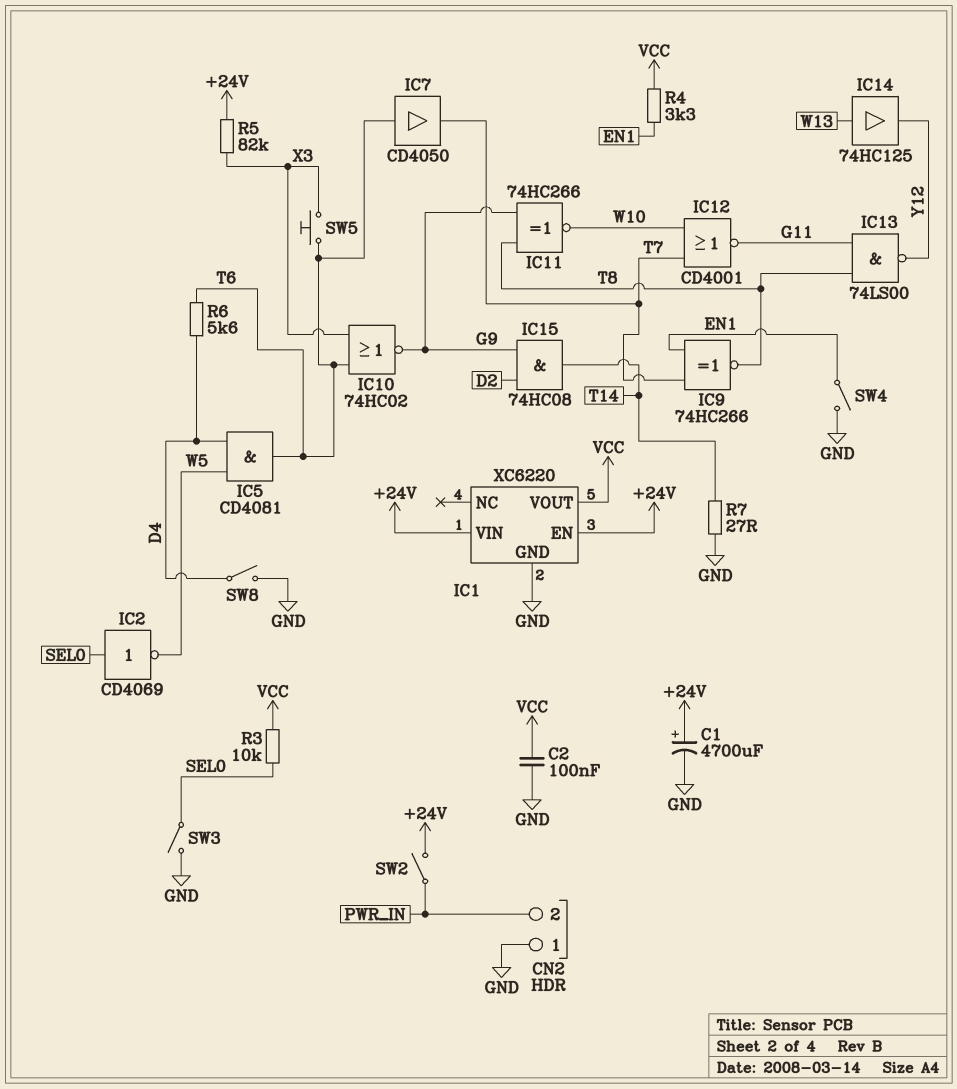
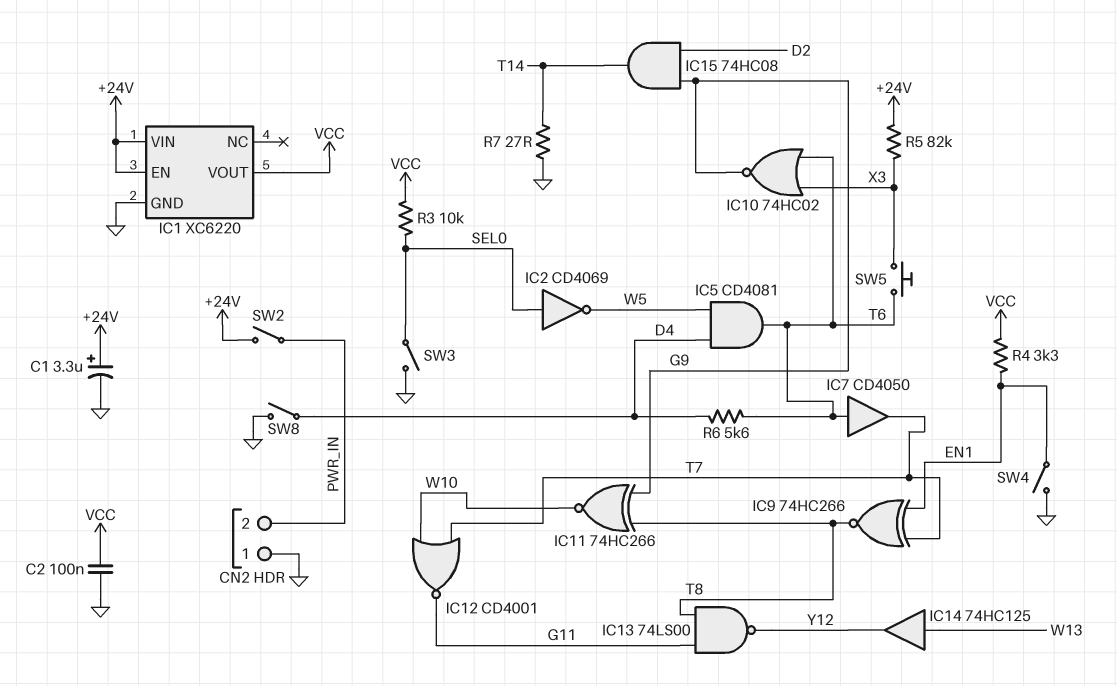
C1: 4700uF (plus +24V, minus GND) -> 3.3uF (plus +24V, minus GND)

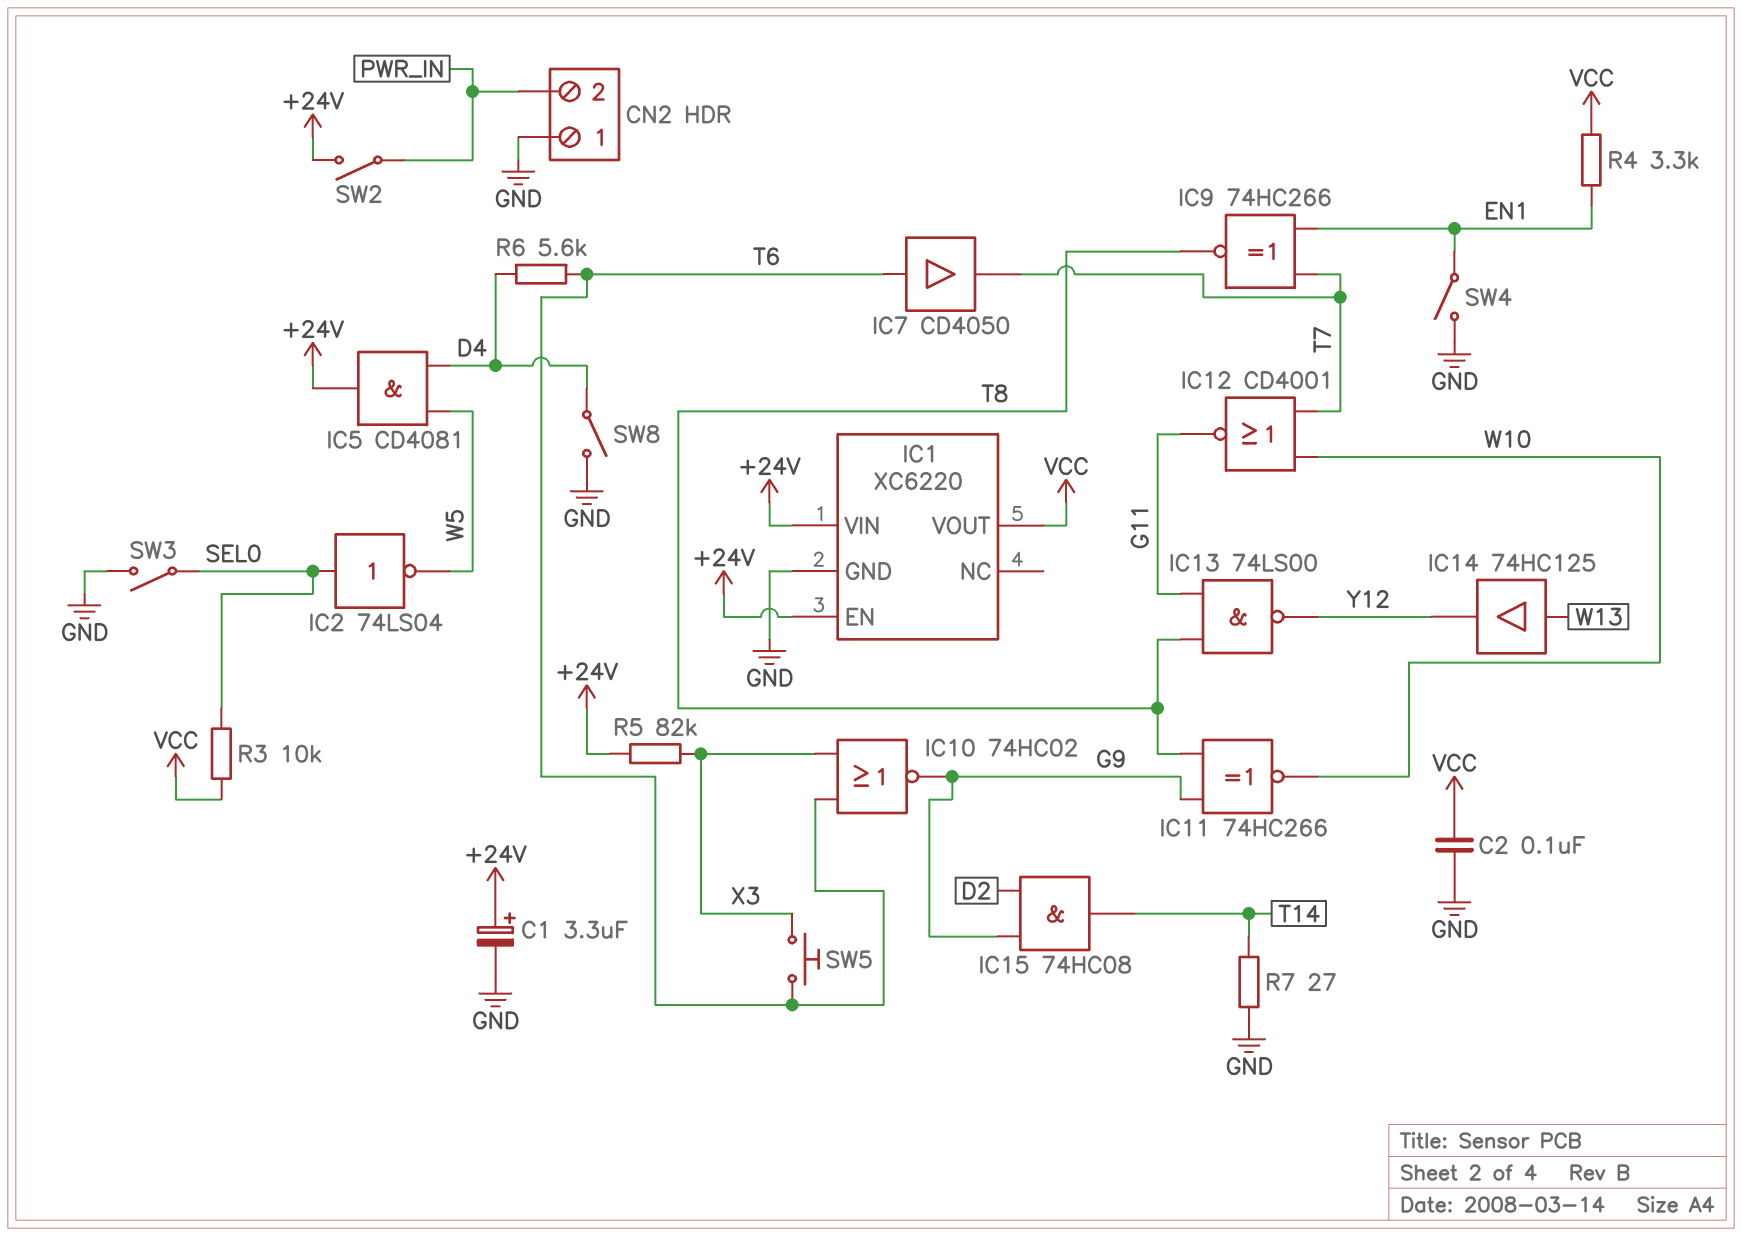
IC2: NOT CD4069 (in SEL0, out W5) -> NOT 74LS04 (in SEL0, out W5)
IC5: AND CD4081 (in D4, in W5, out T6) -> AND CD4081 (in D4, in W5, out +24V)

